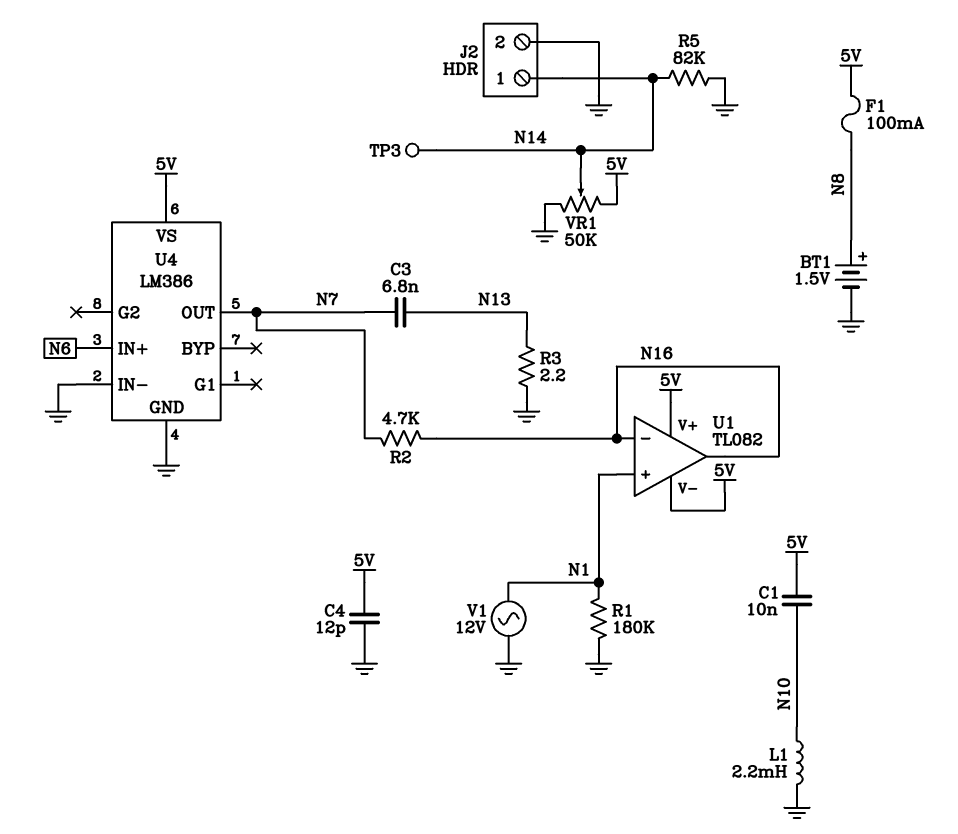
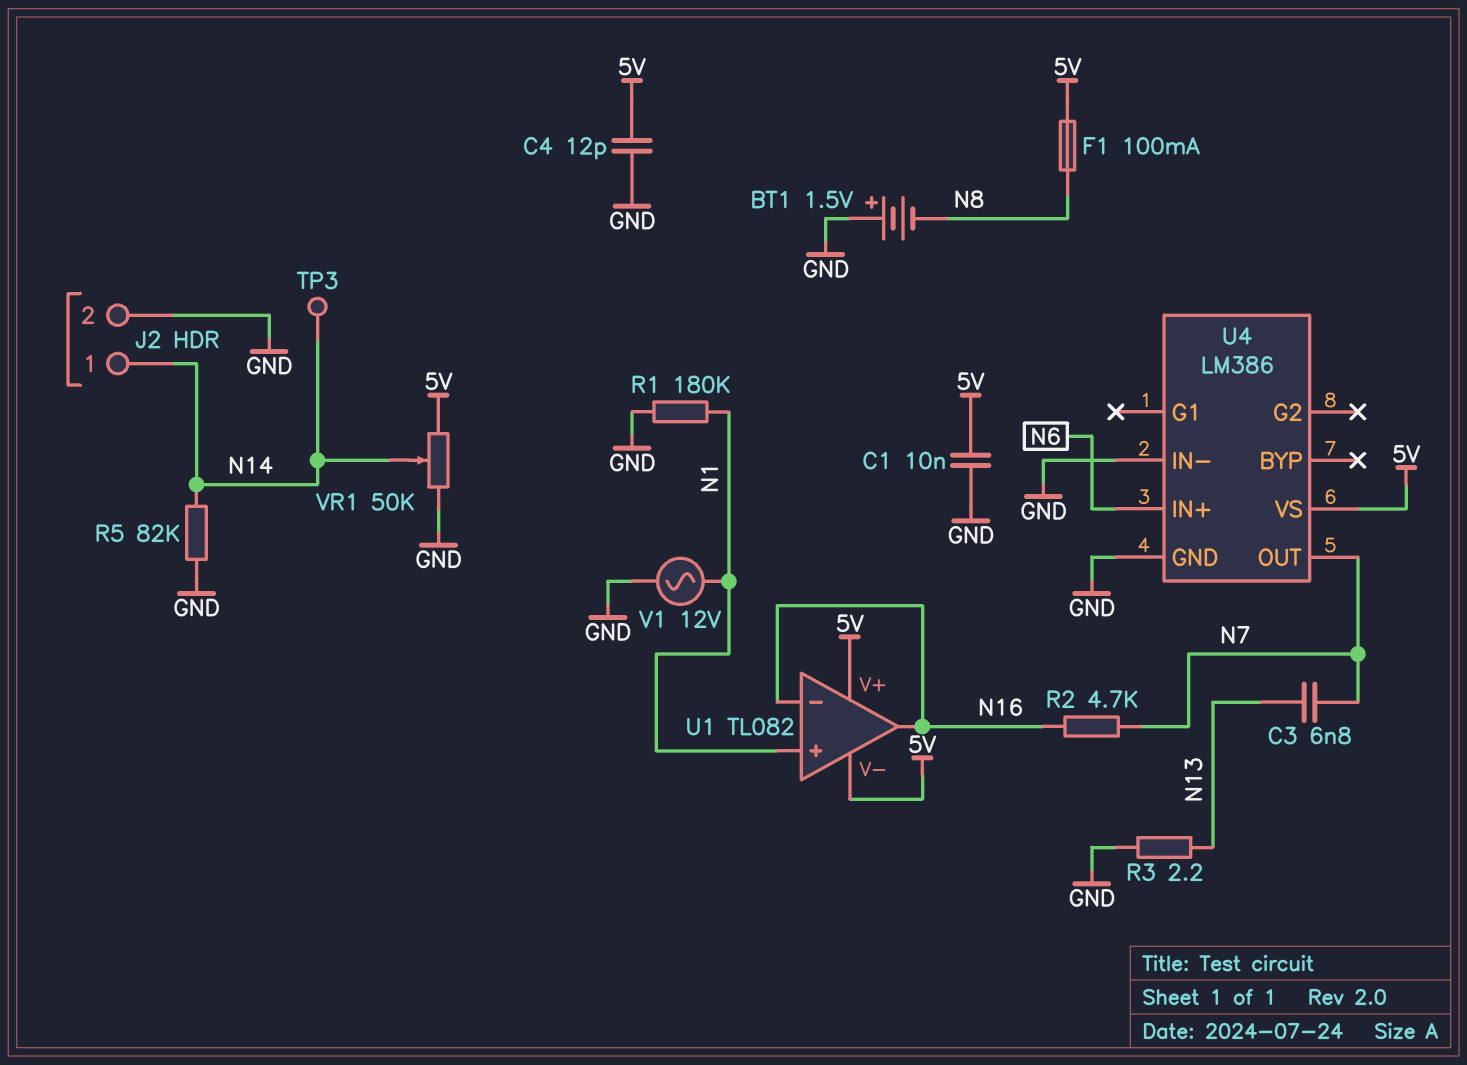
BT1: 1.5V (plus N8, minus GND) -> 1.5V (plus GND, minus N8)
C1: 10nF (5V, N10) -> 10nF (5V, GND)
L1: 2.2mH (GND, N10) -> none

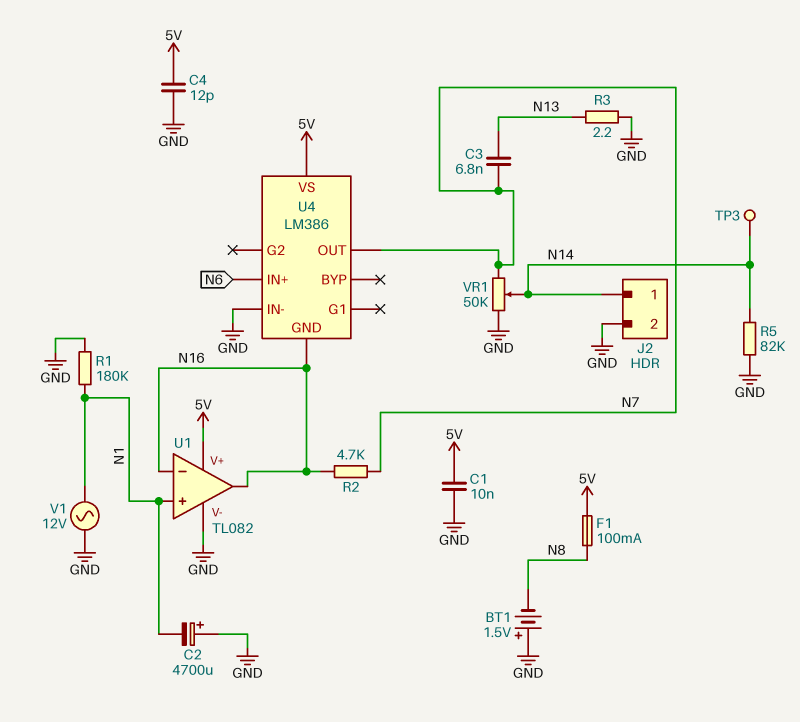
C2: none -> 4700uF (plus GND, minus N1)
U1 pin V-: 5V -> GND
U4 pin GND: GND -> N16
VR1: 50k (5V, GND, wiper N14) -> 50k (GND, N7, wiper N14)

